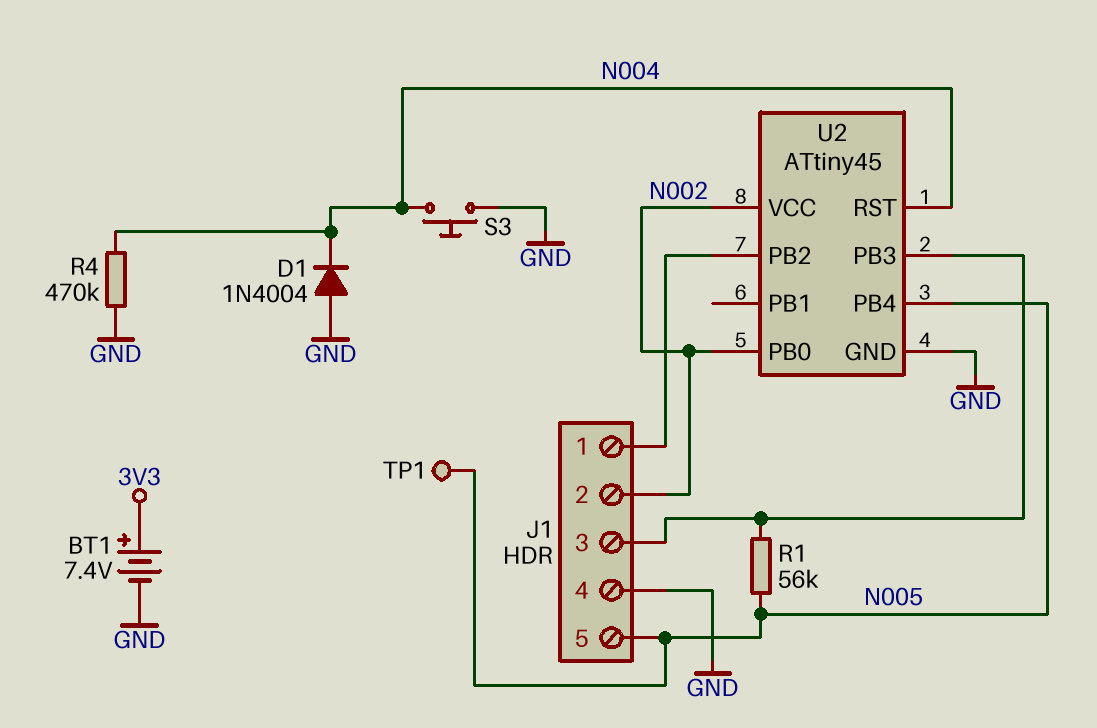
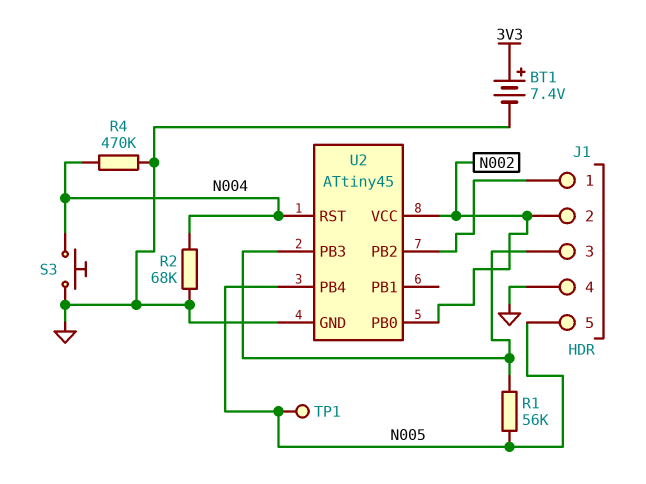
D1: diode 1N4004 (A GND, K N004) -> none
R2: none -> 68k (GND, N004)

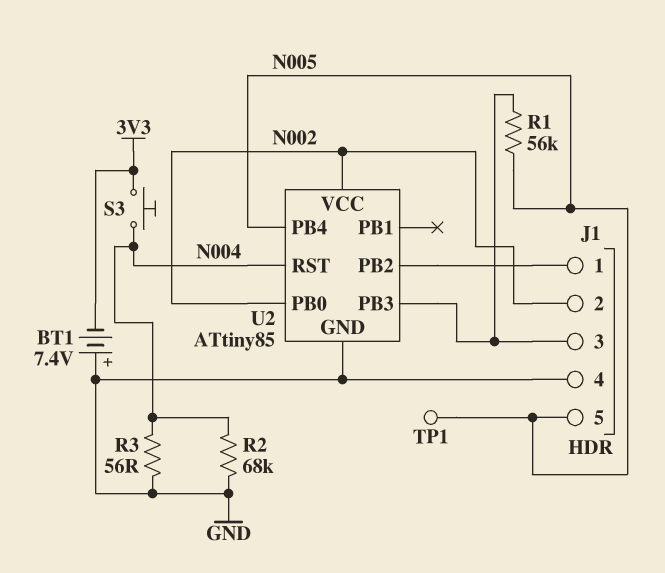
BT1: 7.4V (plus 3V3, minus GND) -> 7.4V (plus GND, minus 3V3)
R3: none -> 56 (GND, N004)
R4: 470k (GND, N004) -> none
S3: button (GND, N004) -> button (3V3, N004)
U2: ATtiny45 -> ATtiny85

